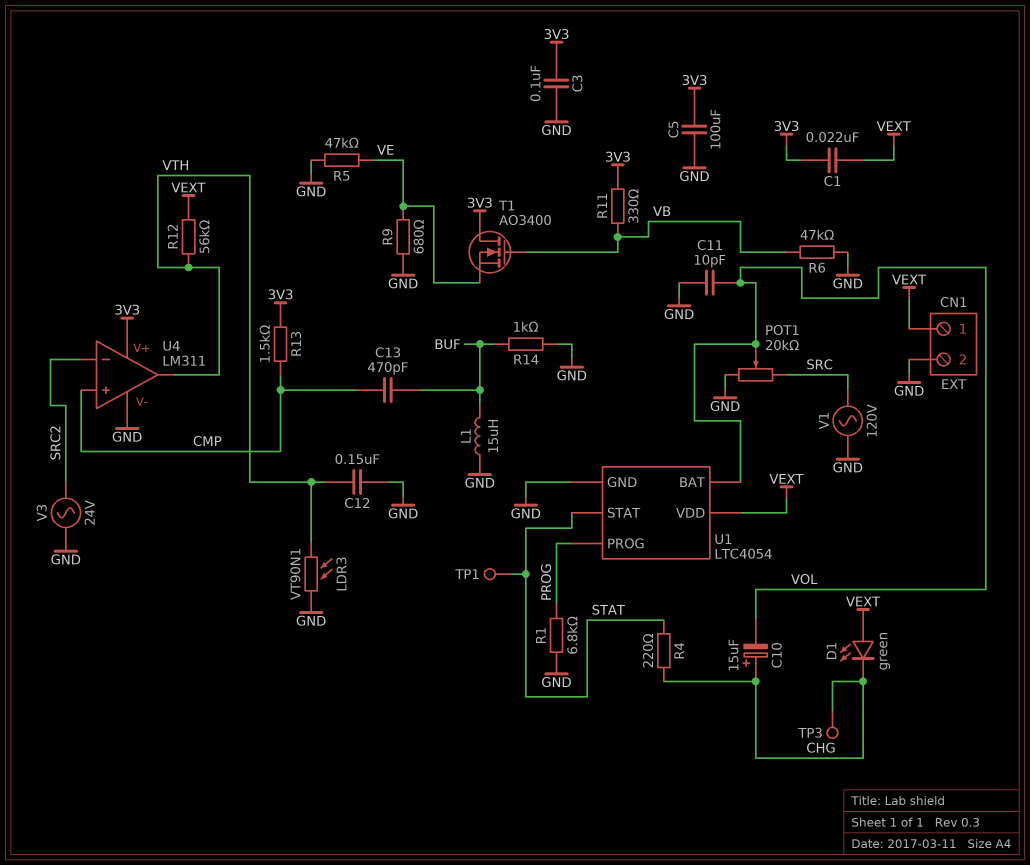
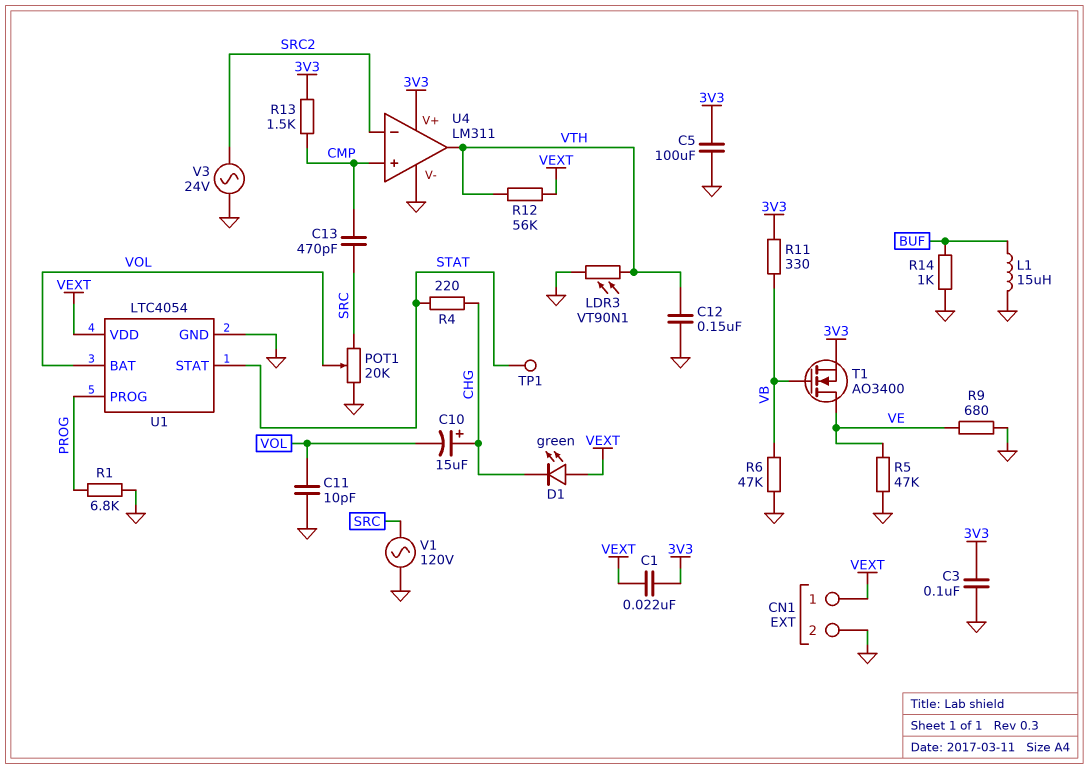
C13: 470pF (BUF, CMP) -> 470pF (CMP, SRC)
T1: NMOS AO3400 (G VB, D 3V3, S VE) -> NMOS AO3400 (G VB, D VE, S 3V3)
TP3: test point (CHG) -> none

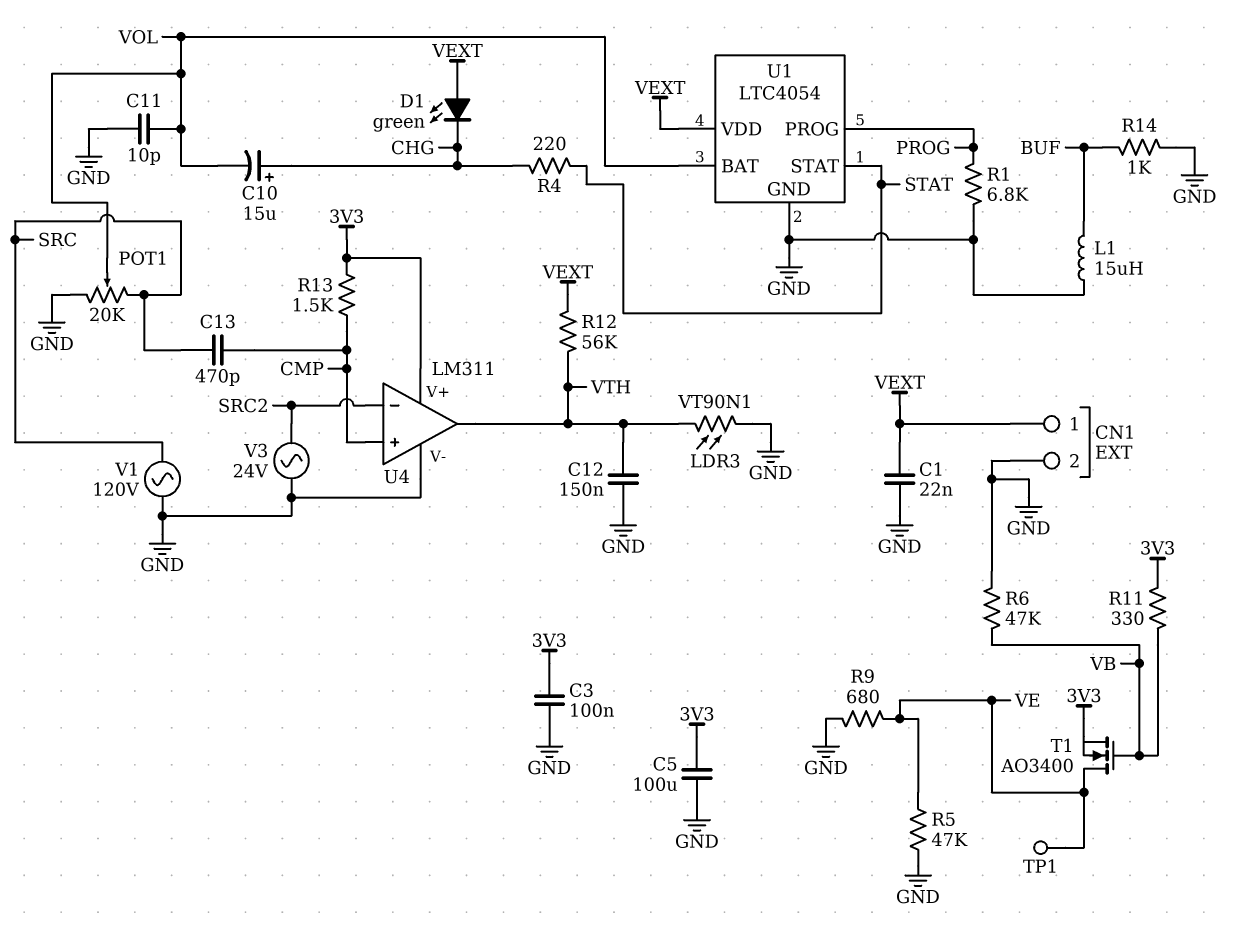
C1: 22nF (3V3, VEXT) -> 22nF (GND, VEXT)
TP1: test point (STAT) -> test point (VE)

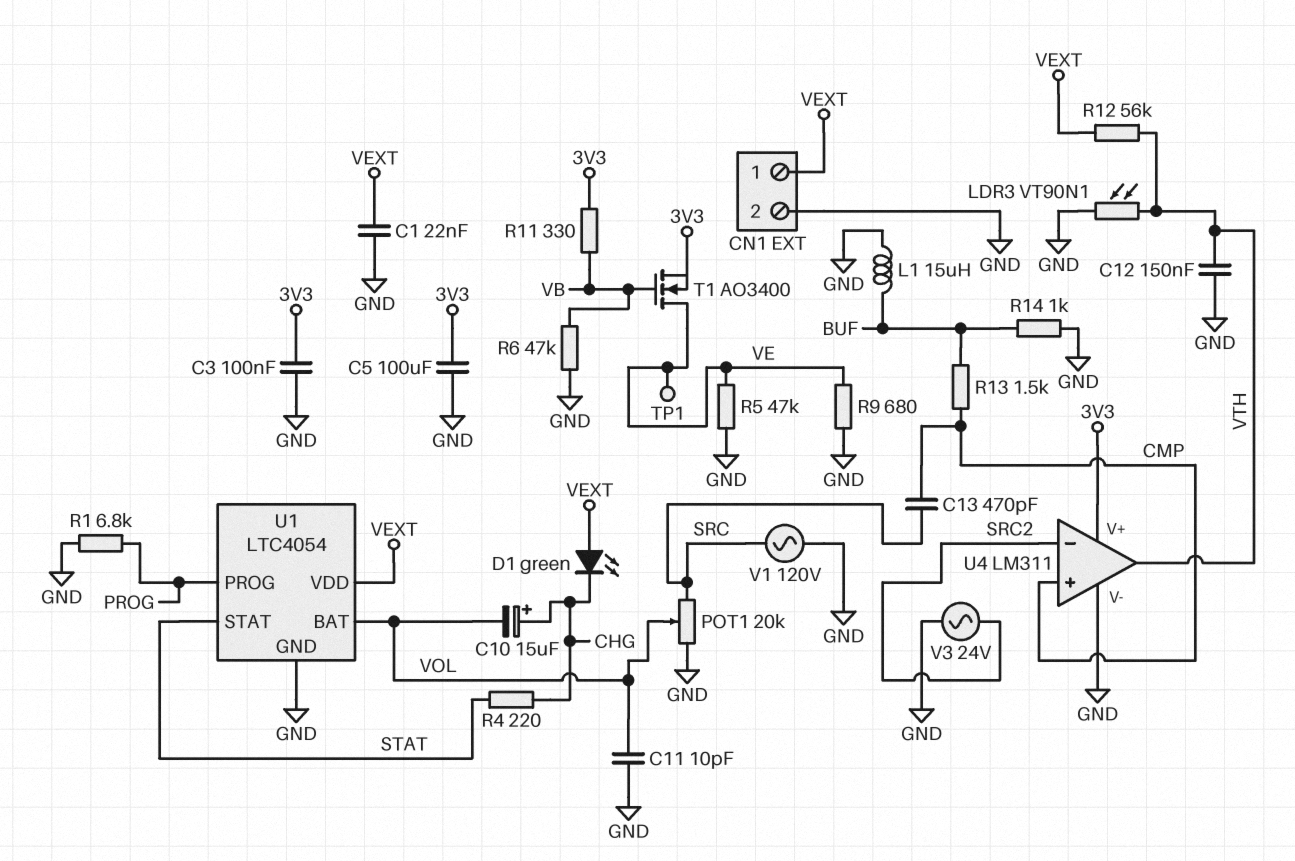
R13: 1.5k (3V3, CMP) -> 1.5k (BUF, CMP)

